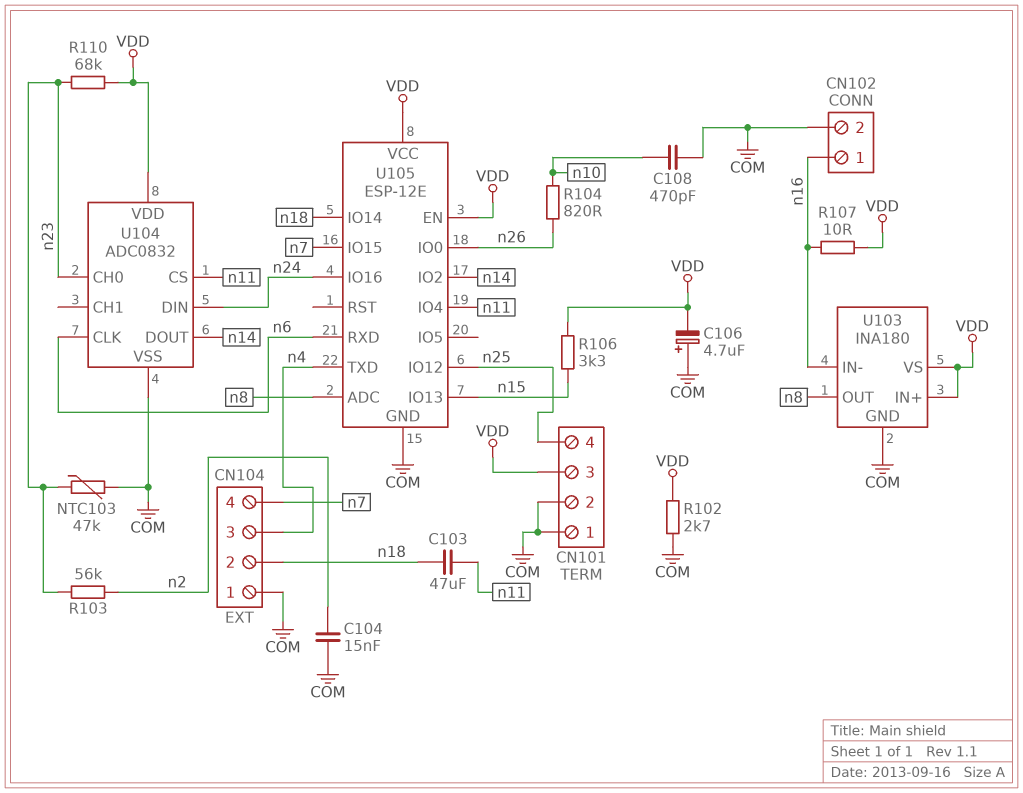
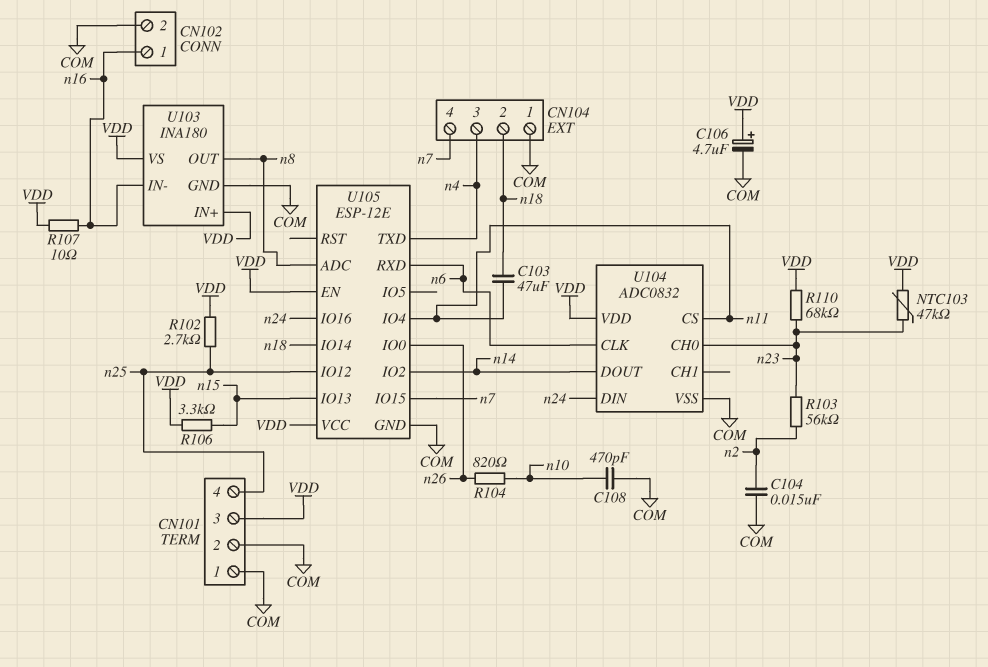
C106: 4.7uF (plus COM, minus VDD) -> 4.7uF (plus VDD, minus COM)
NTC103: 47k (COM, n23) -> 47k (VDD, n23)
R102: 2.7k (COM, VDD) -> 2.7k (VDD, n25)

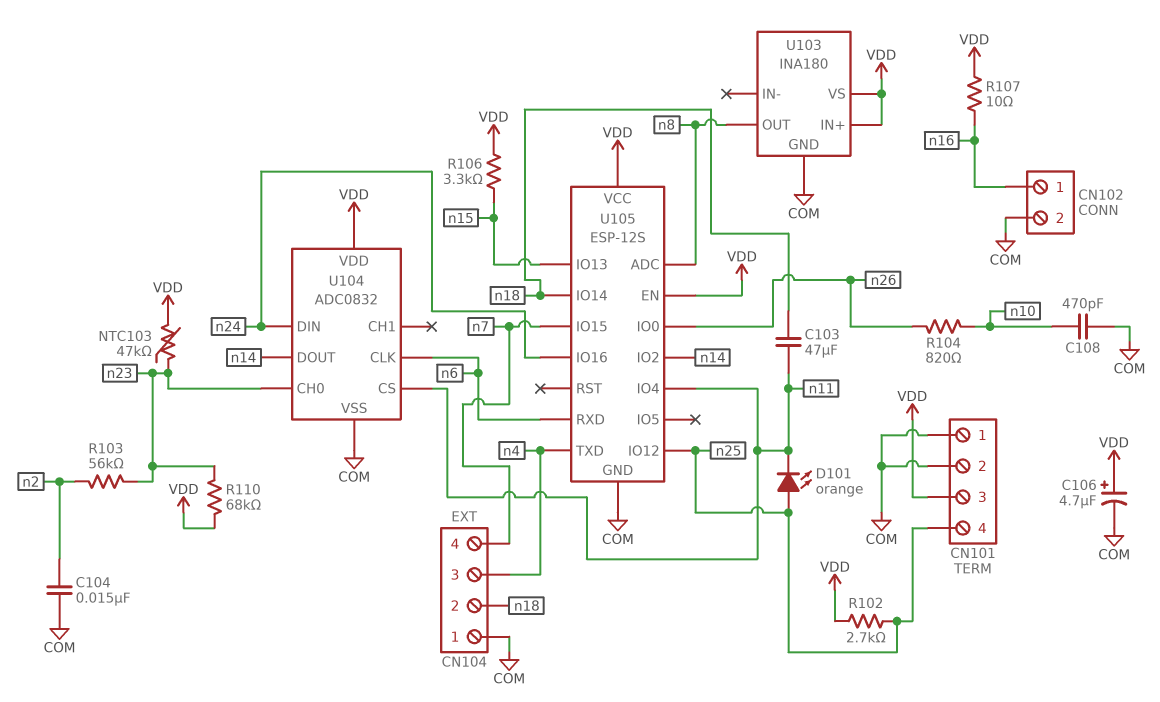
D101: none -> LED orange (A n25, K n11)
U103 pin IN-: n16 -> none
U105: ESP-12E -> ESP-12S

